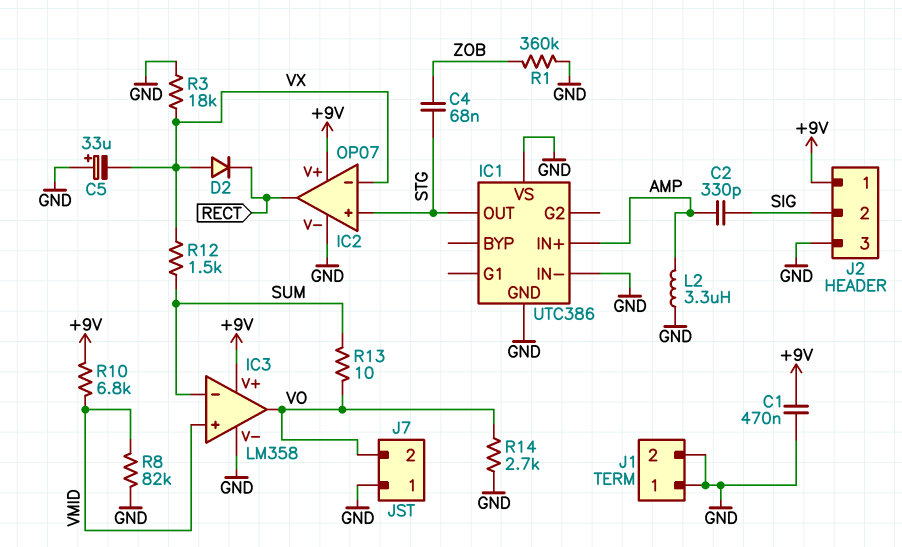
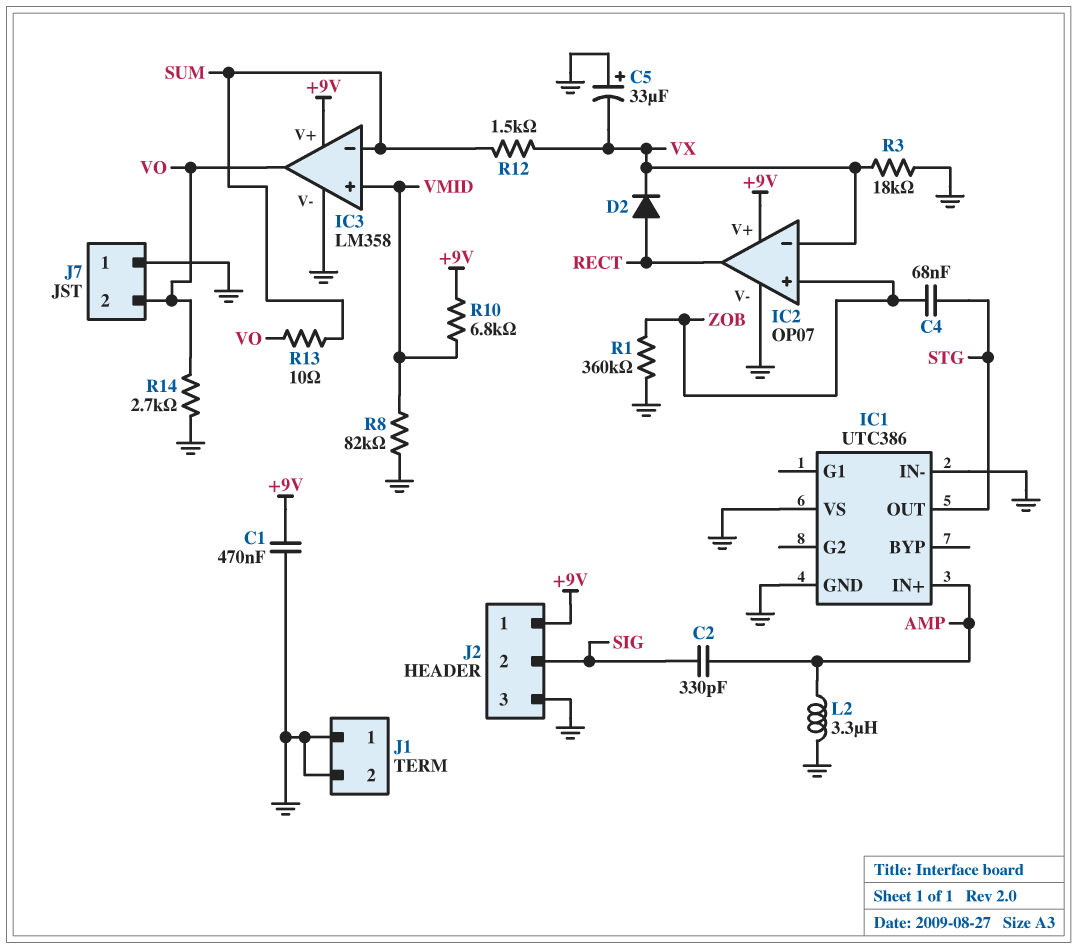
D2: diode (A VX, K RECT) -> diode (A RECT, K VX)
IC2 pin in+: STG -> ZOB

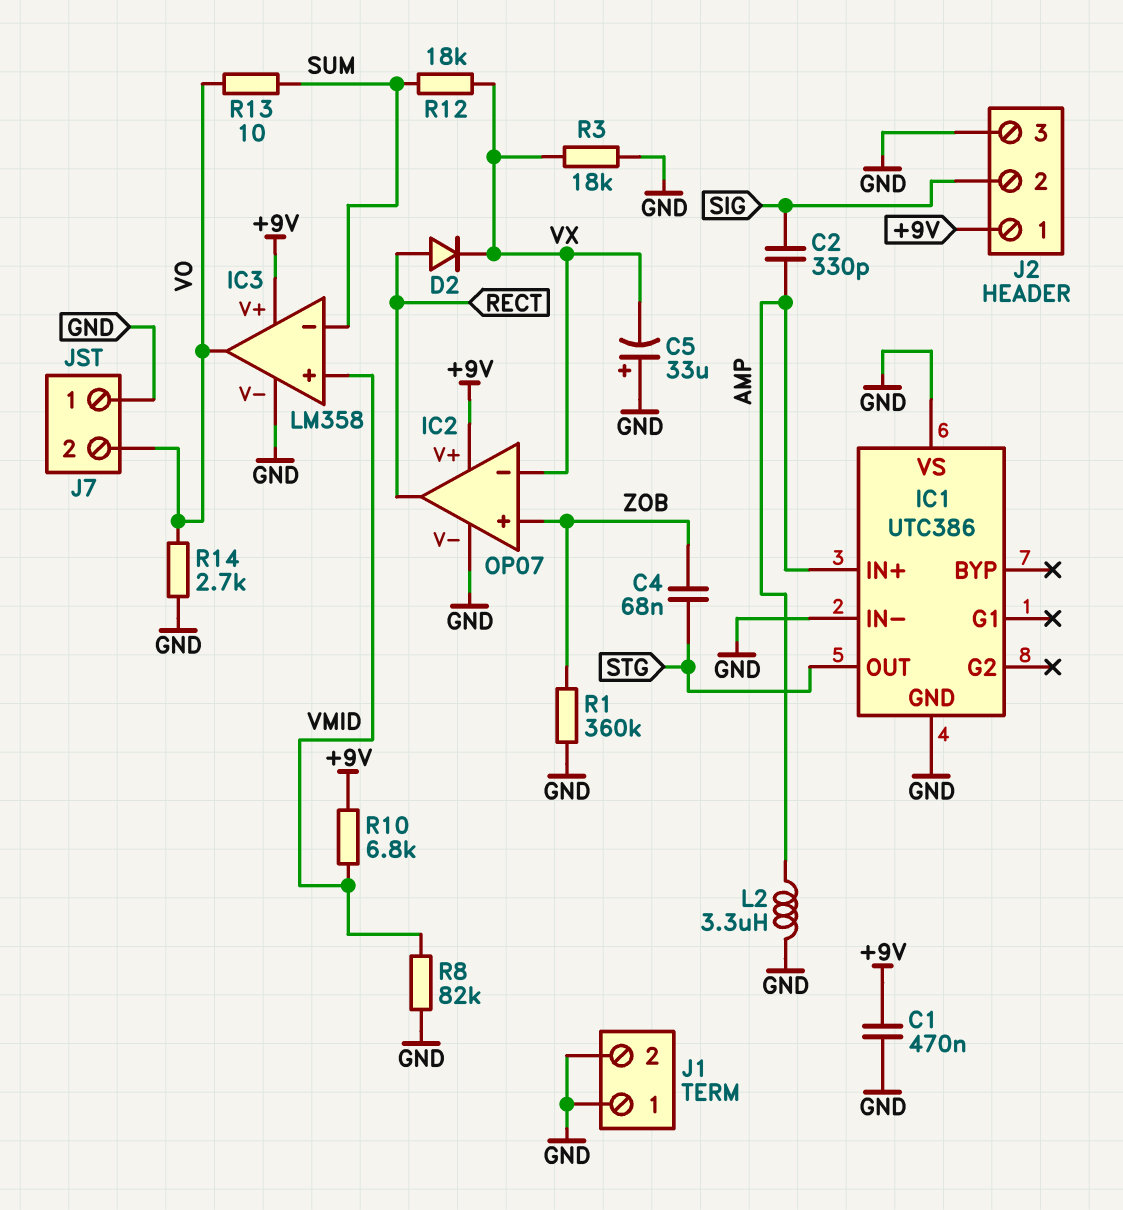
R12: 1.5k (SUM, VX) -> 18k (SUM, VX)

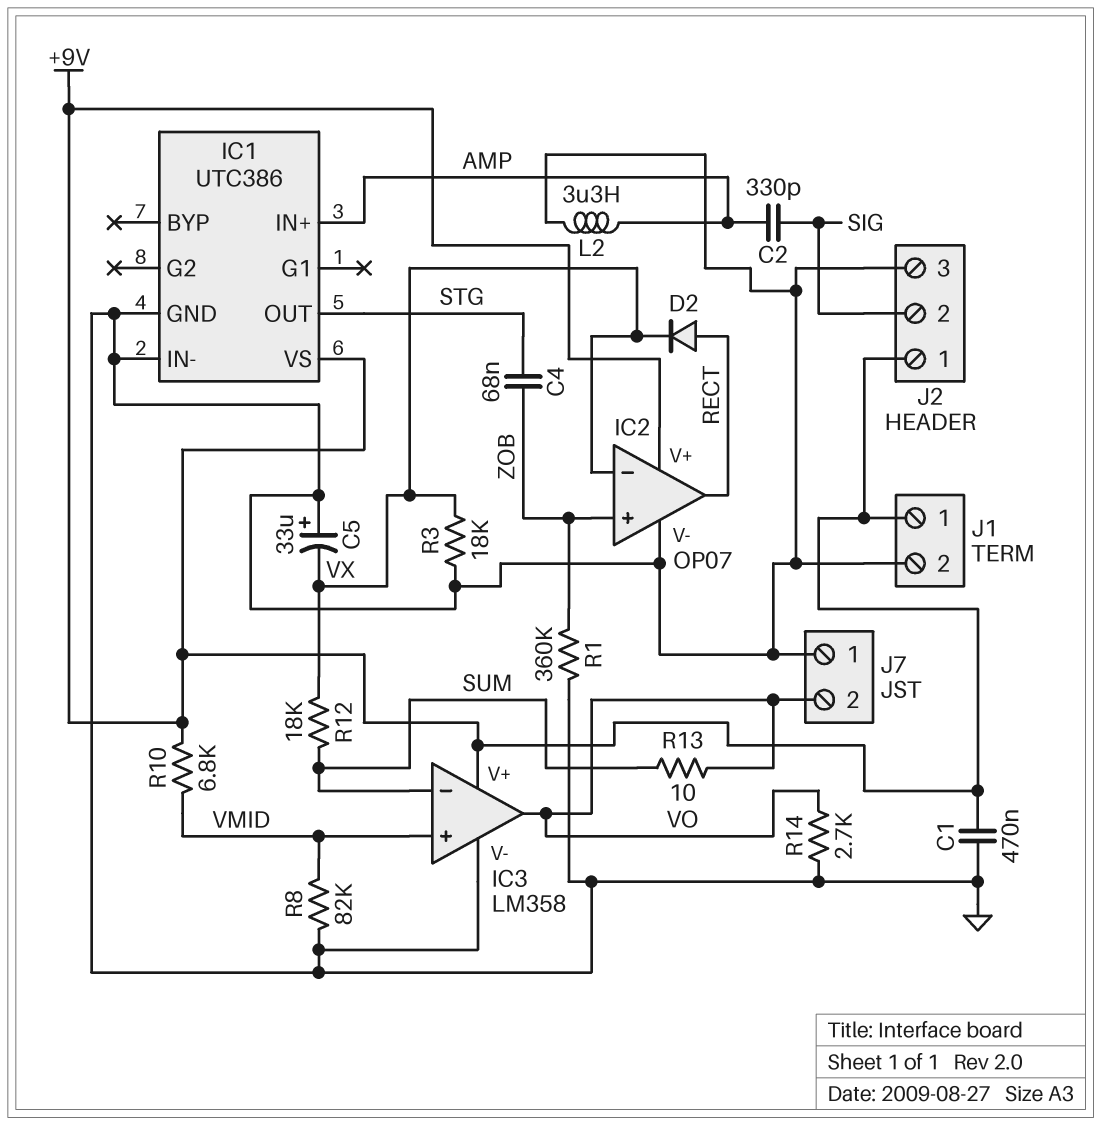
IC1 pin VS: GND -> +9V
J1 pin 1: GND -> +9V

